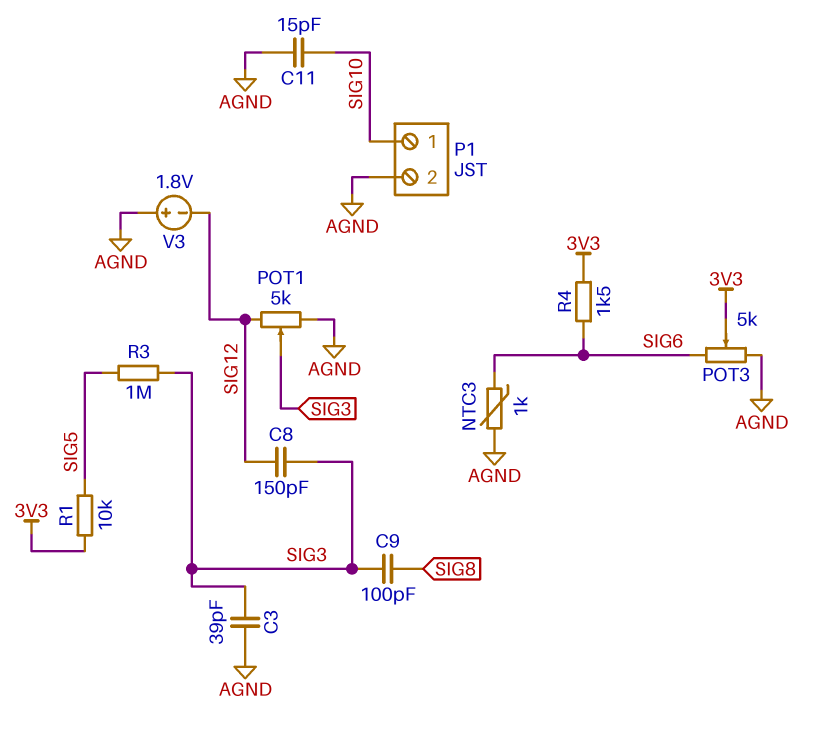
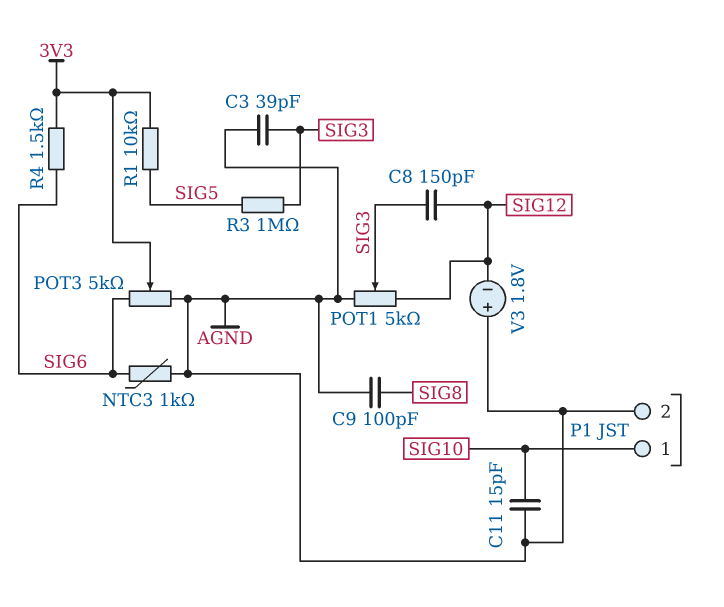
C9: 100pF (SIG3, SIG8) -> 100pF (AGND, SIG8)

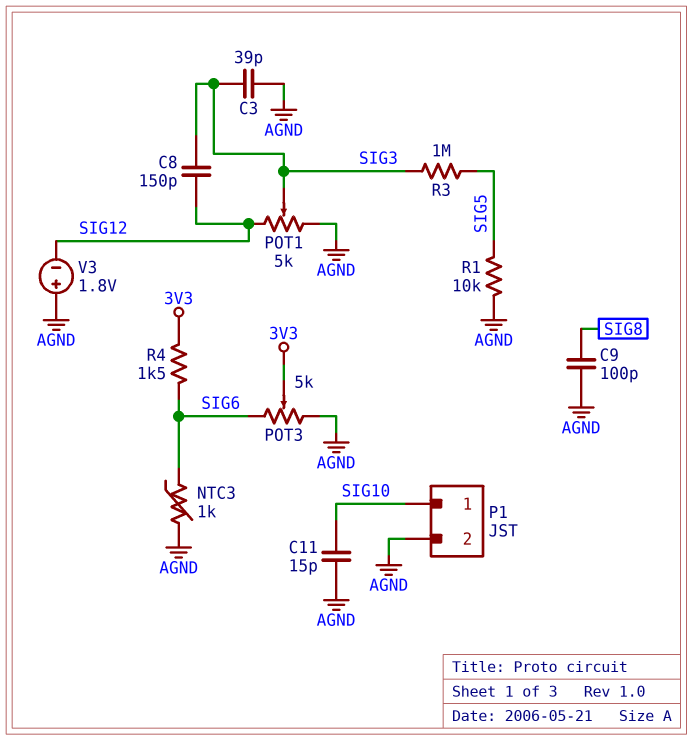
R1: 10k (3V3, SIG5) -> 10k (AGND, SIG5)

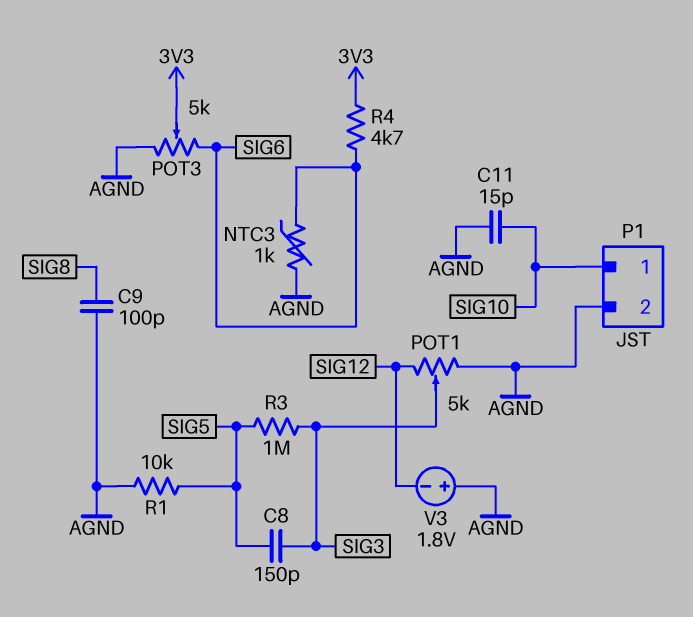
C3: 39pF (AGND, SIG3) -> none
C8: 150pF (SIG3, SIG12) -> 150pF (SIG3, SIG5)
R4: 1.5k (3V3, SIG6) -> 4.7k (3V3, SIG6)

